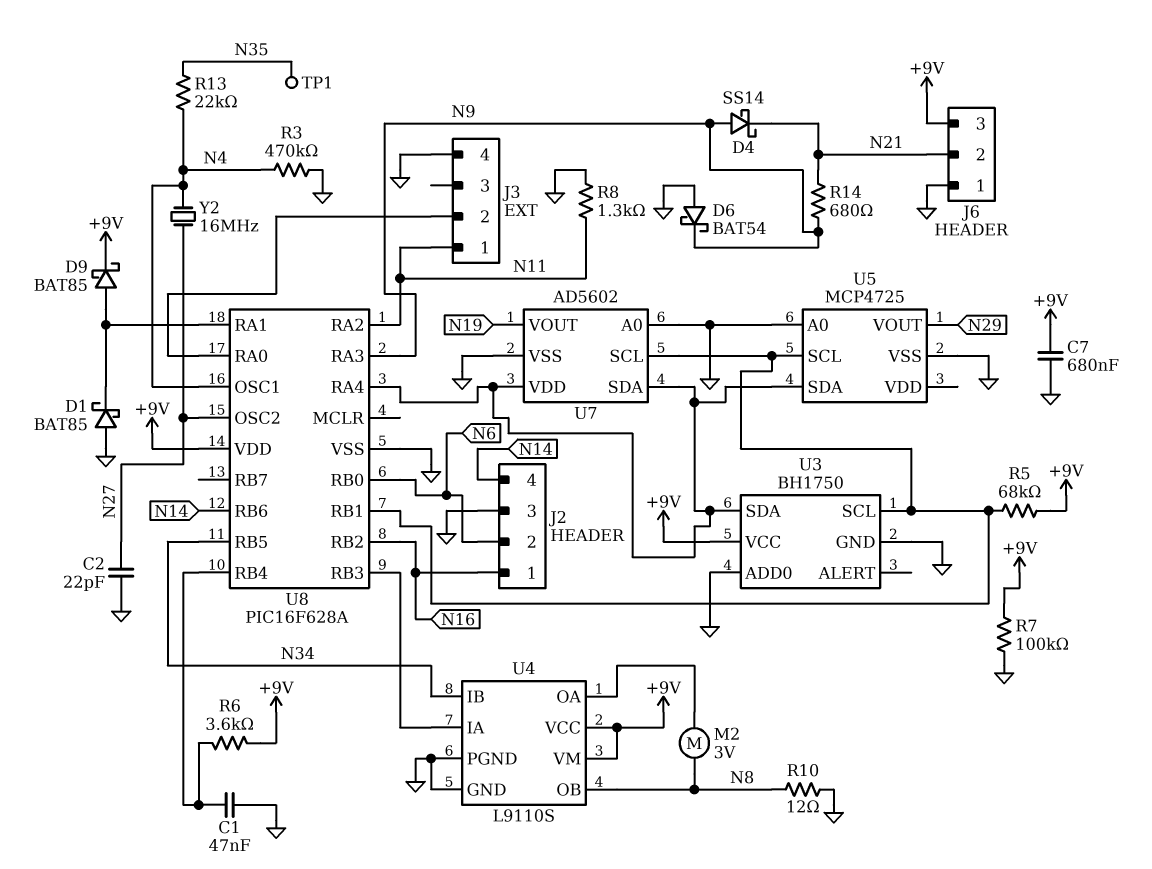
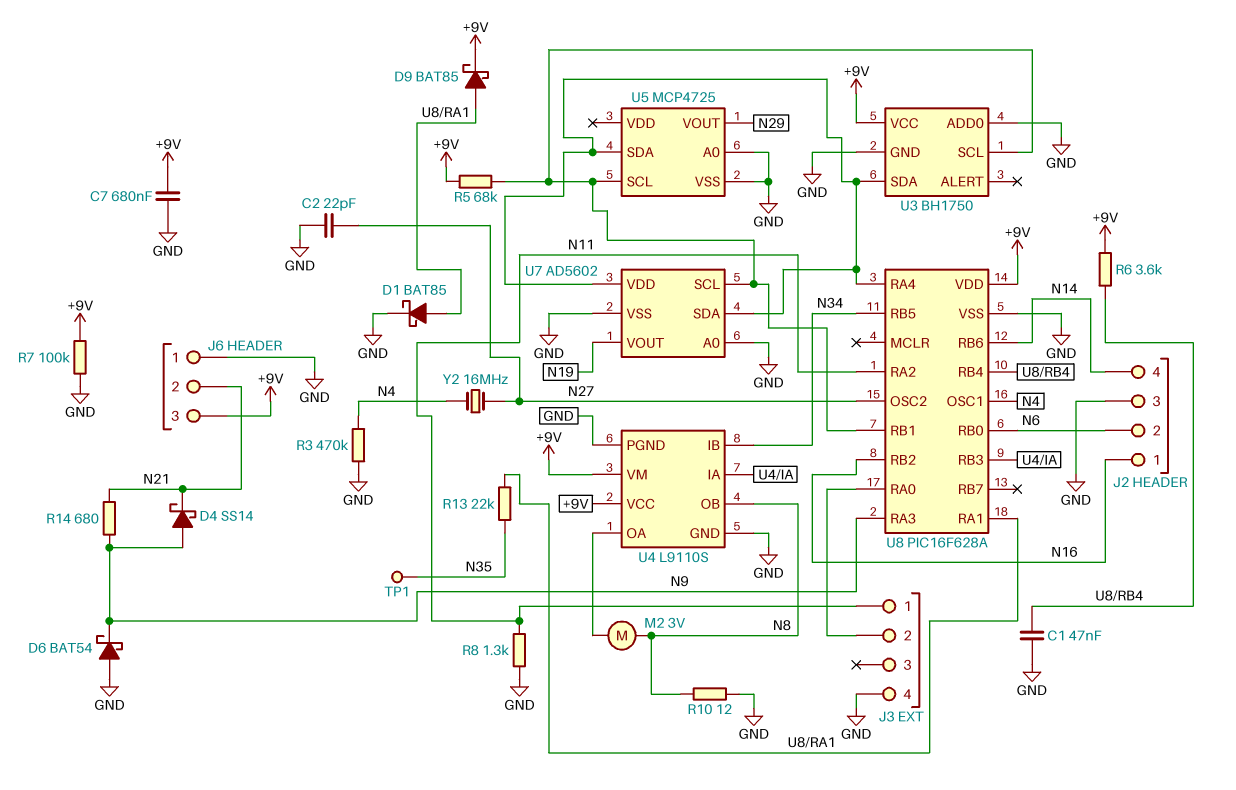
D1: schottky BAT85 (A GND, K U8/RA1) -> schottky BAT85 (A U8/RA1, K GND)
R13: 22k (N4, N35) -> 22k (N35, U8/RA1)

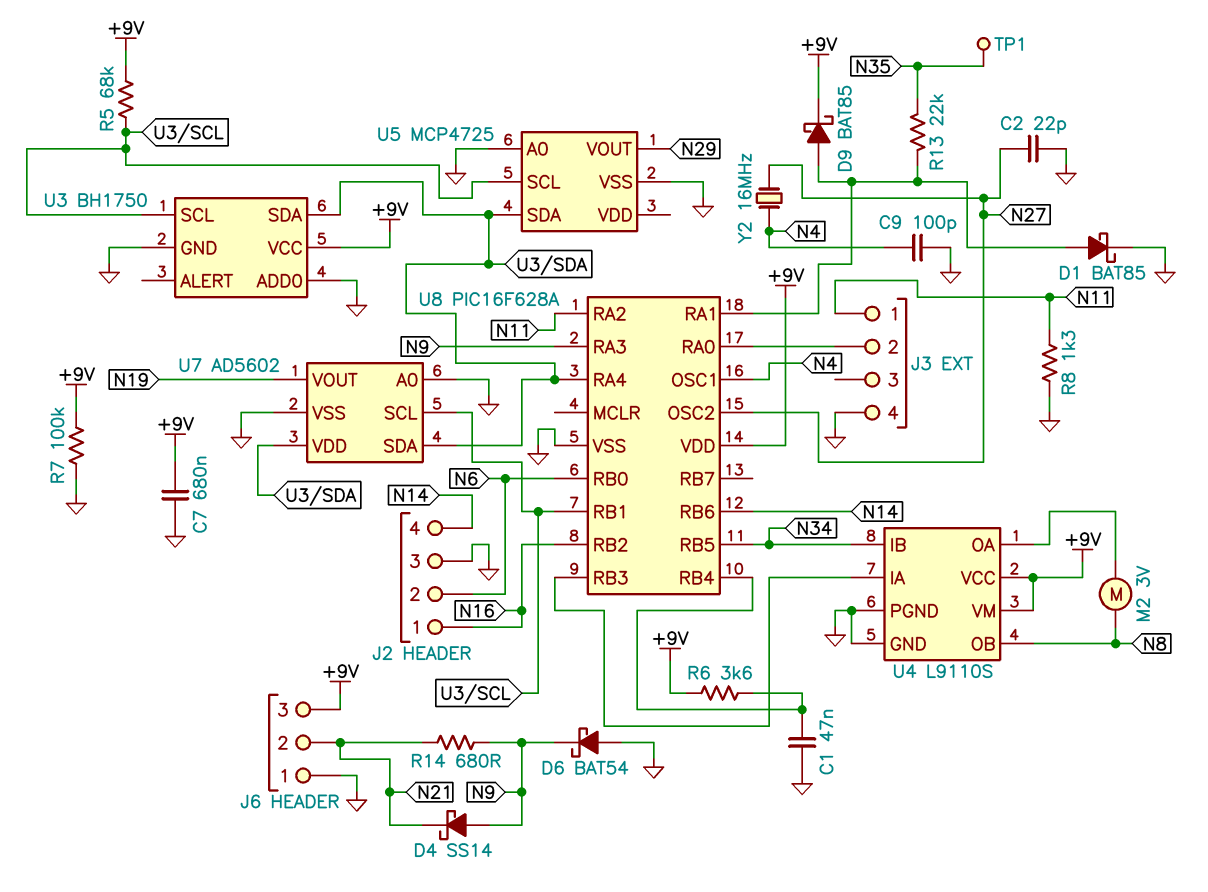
C9: none -> 100pF (GND, N4)
R3: 470k (GND, N4) -> none
R10: 12 (GND, N8) -> none

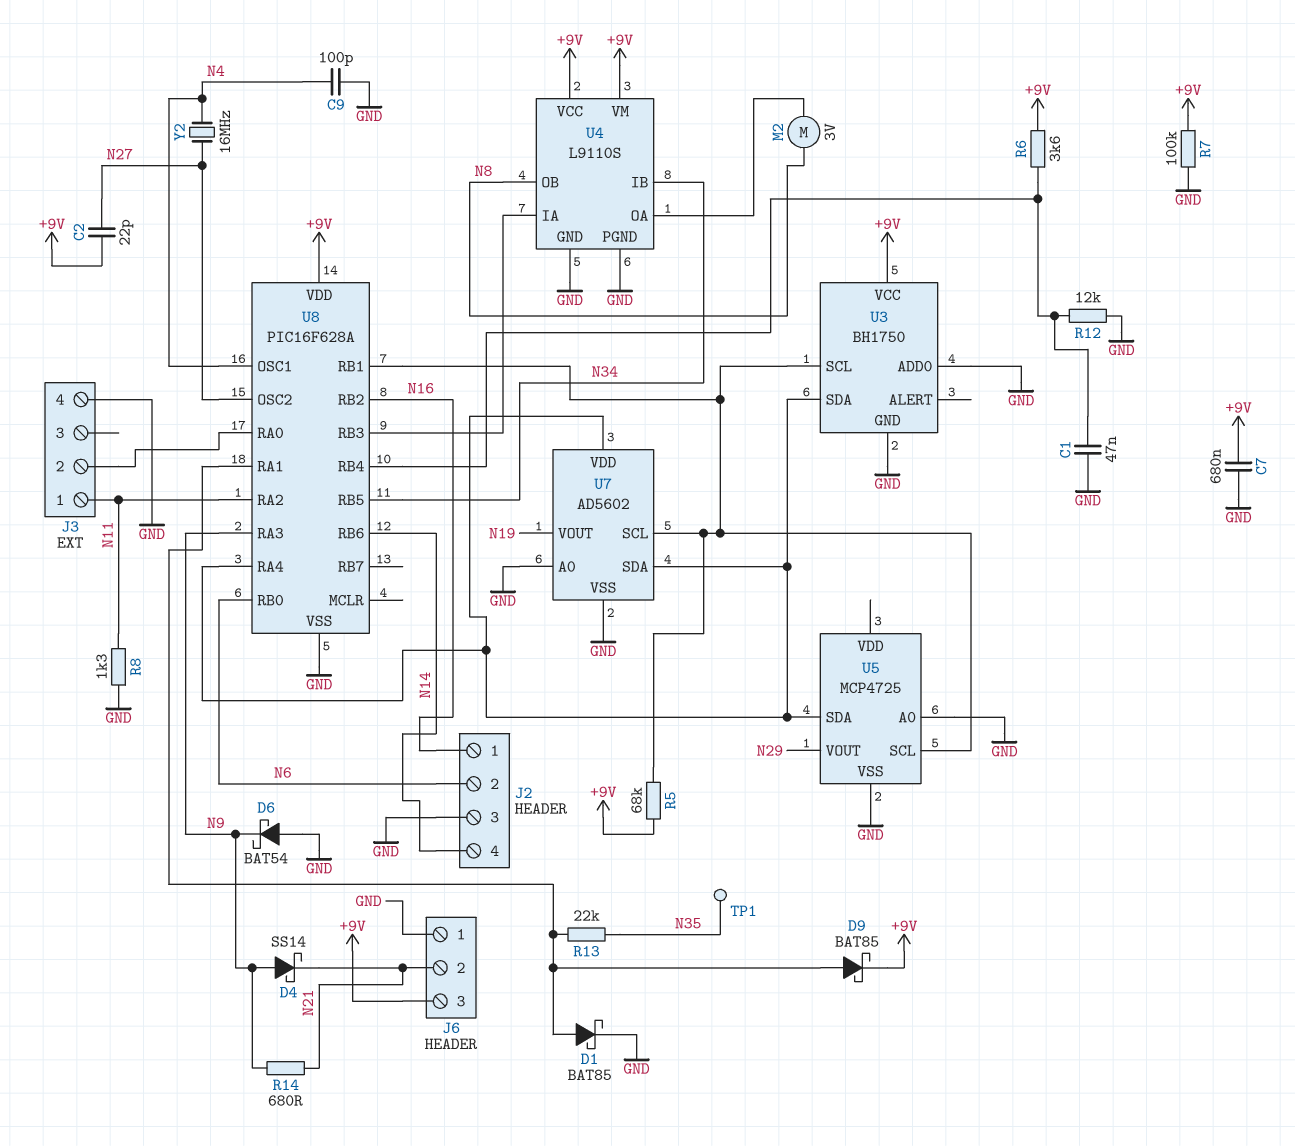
C2: 22pF (GND, N27) -> 22pF (+9V, N27)
R12: none -> 12k (GND, U8/RB4)

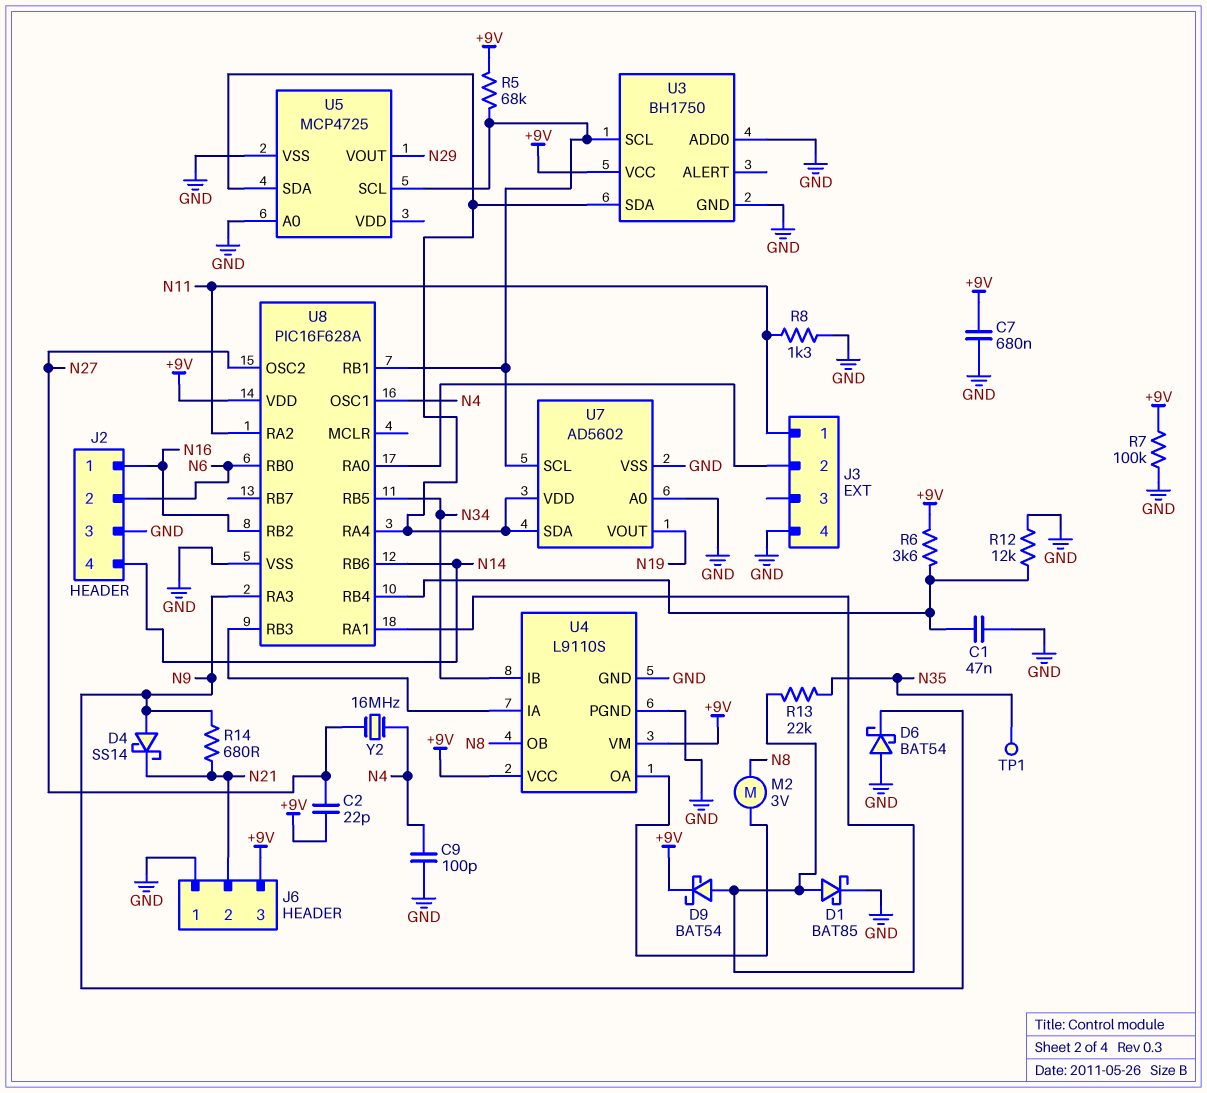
D9: schottky BAT85 (A U8/RA1, K +9V) -> schottky BAT54 (A U8/RA1, K +9V)

